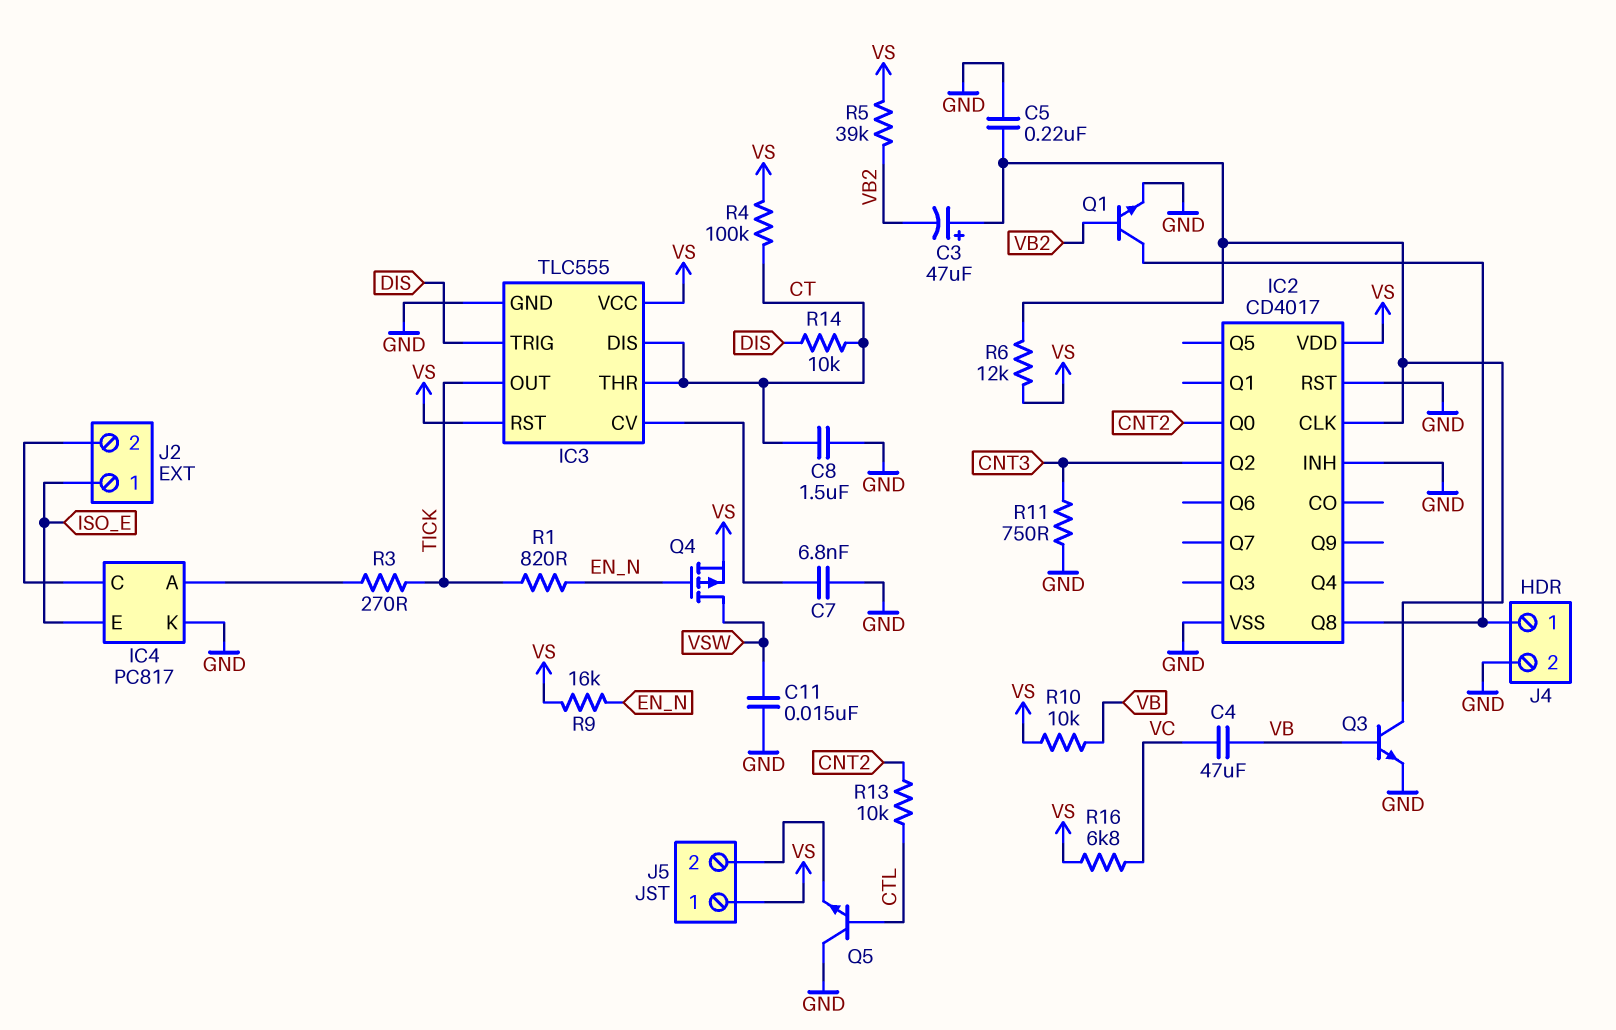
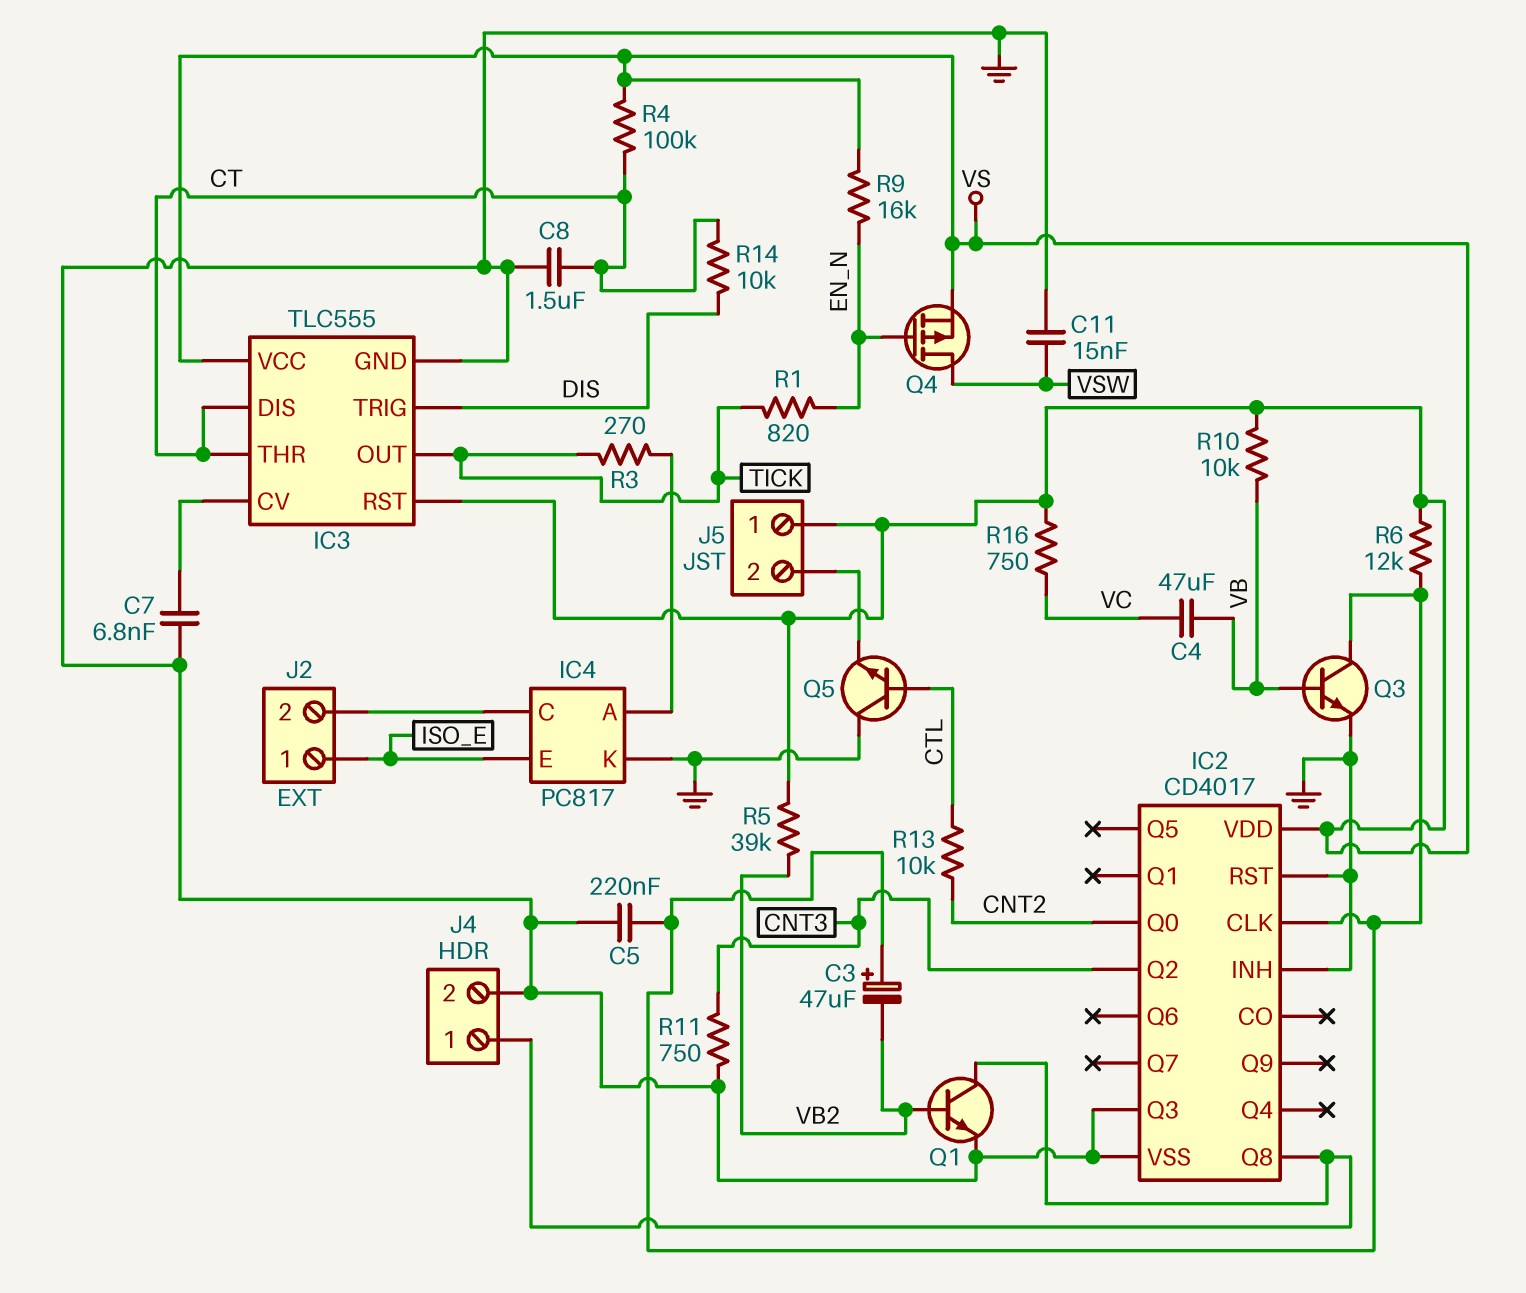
IC2 pin Q3: none -> GND
R16: 6.8k (VC, VS) -> 750 (VC, VS)

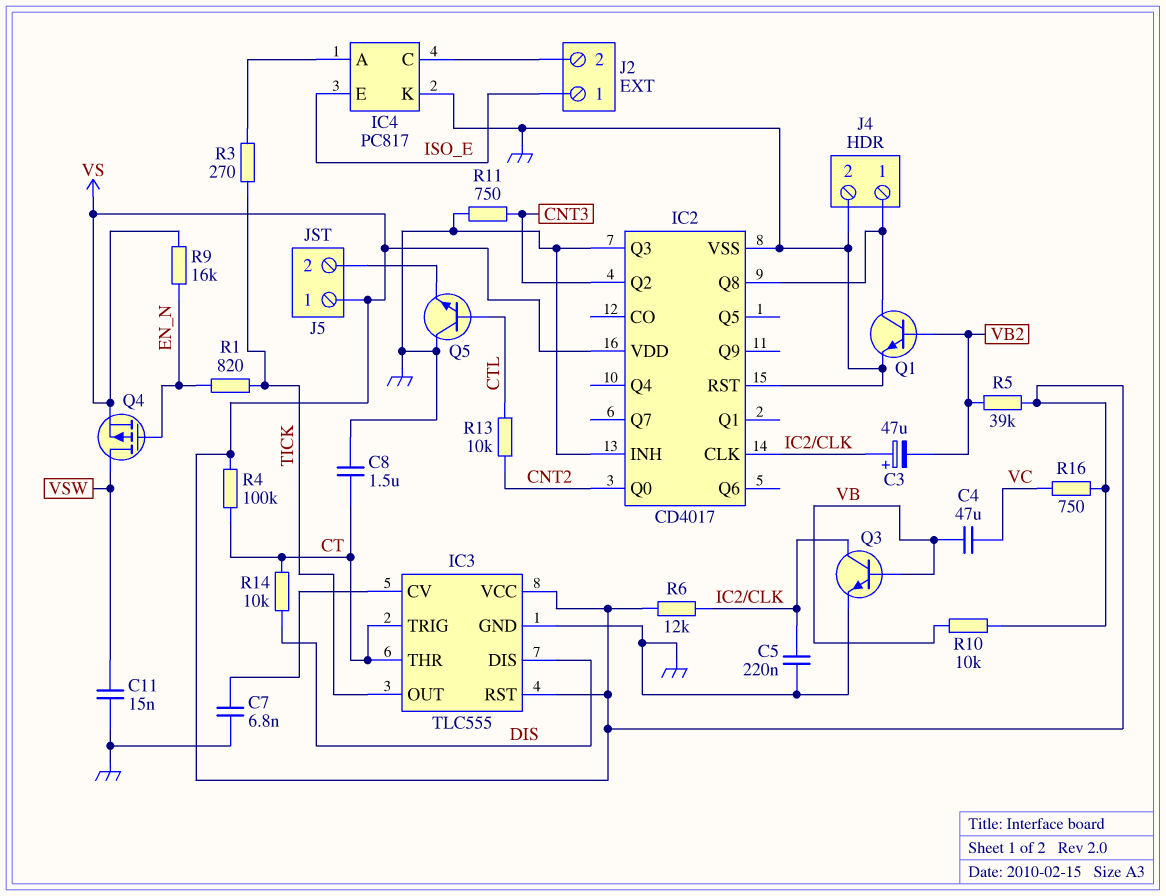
IC3 pin DIS: CT -> DIS
IC3 pin TRIG: DIS -> CT

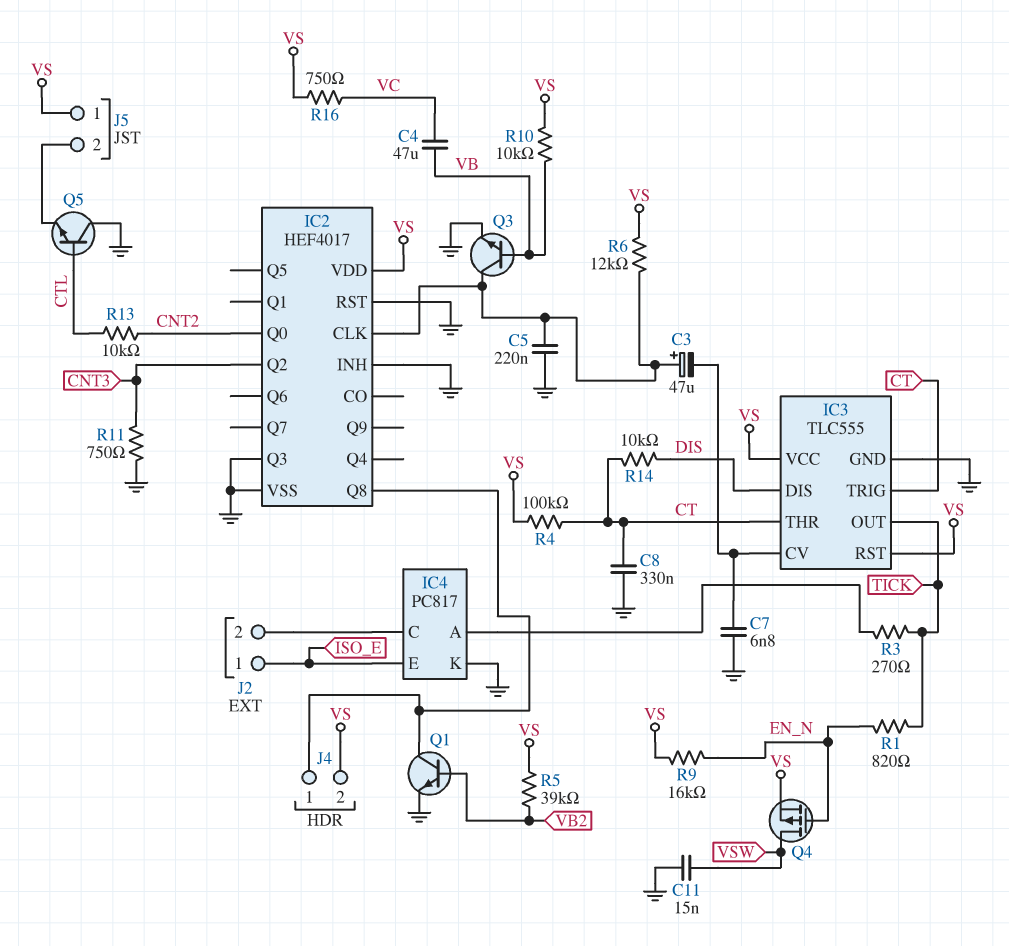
C3: 47uF (plus IC2/CLK, minus VB2) -> 47uF (plus IC2/CLK, minus IC3/CV)
C8: 1.5uF (CT, GND) -> 330nF (CT, GND)
IC2: CD4017 -> HEF4017
J4 pin 2: GND -> VS

